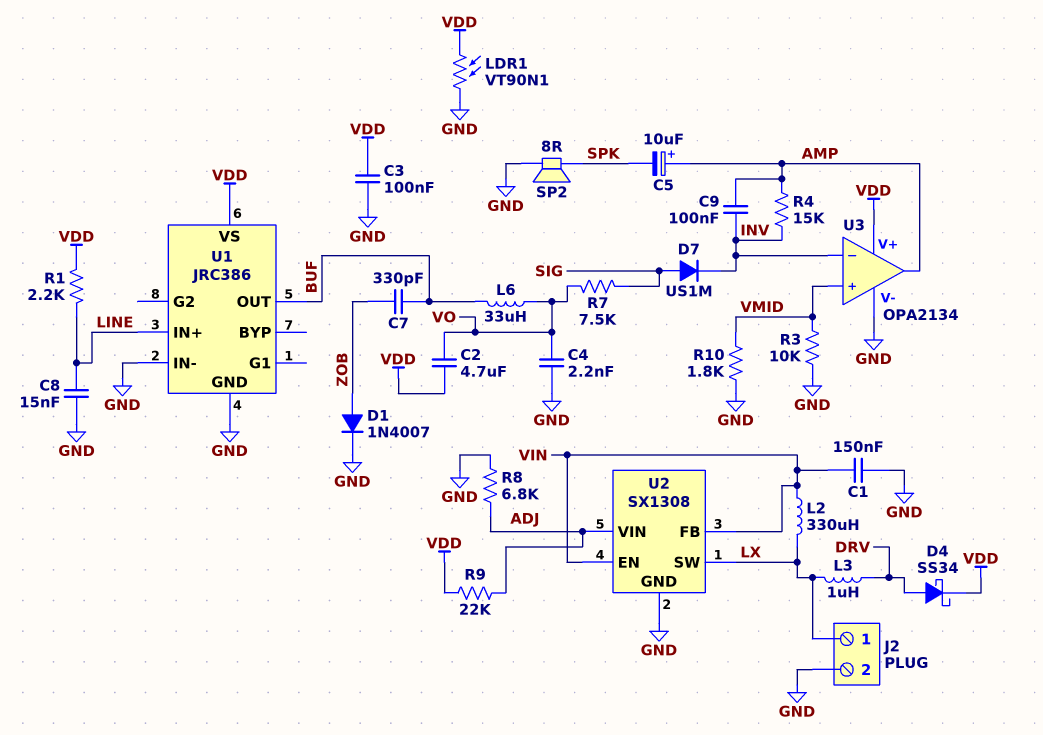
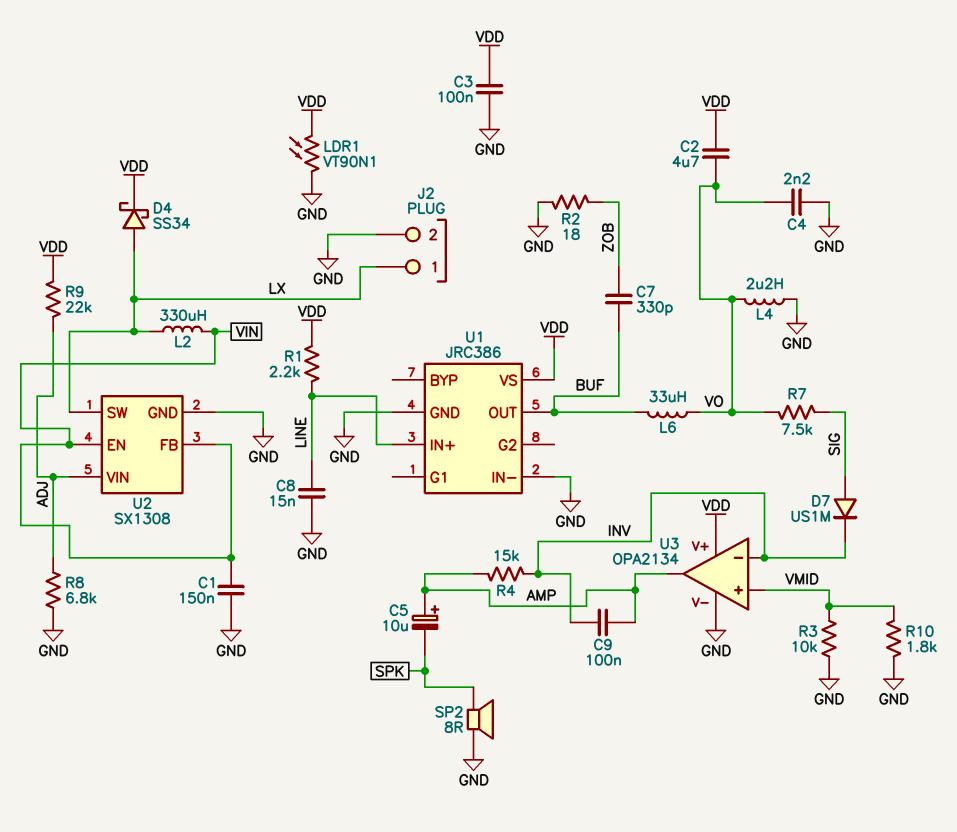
D1: diode 1N4007 (A ZOB, K GND) -> none
D4: schottky SS34 (A DRV, K VDD) -> schottky SS34 (A LX, K VDD)
L3: 1uH (DRV, LX) -> none
L4: none -> 2.2uH (GND, VO)
R2: none -> 18 (GND, ZOB)

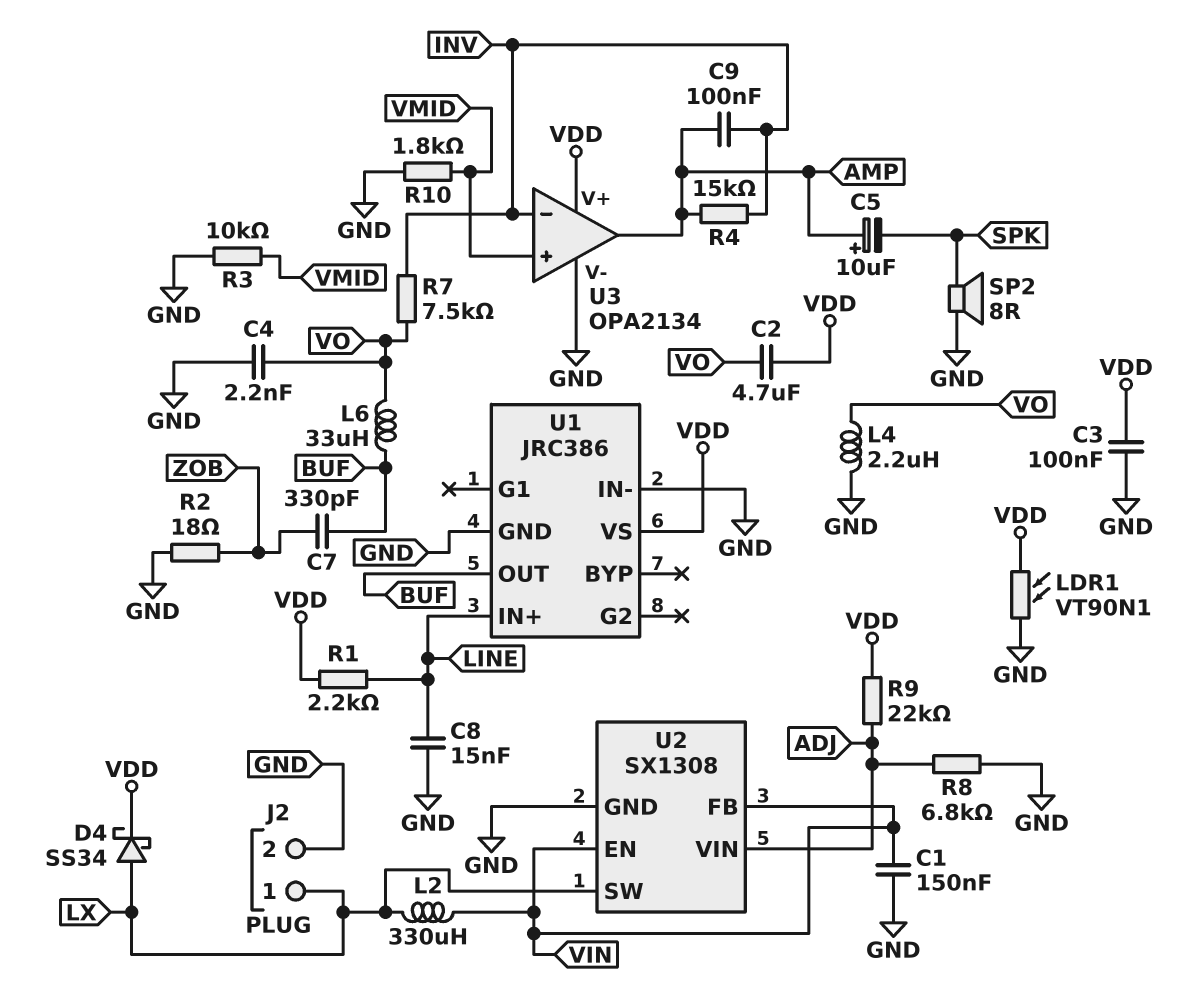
D7: diode US1M (A SIG, K INV) -> none
R7: 7.5k (SIG, VO) -> 7.5k (INV, VO)

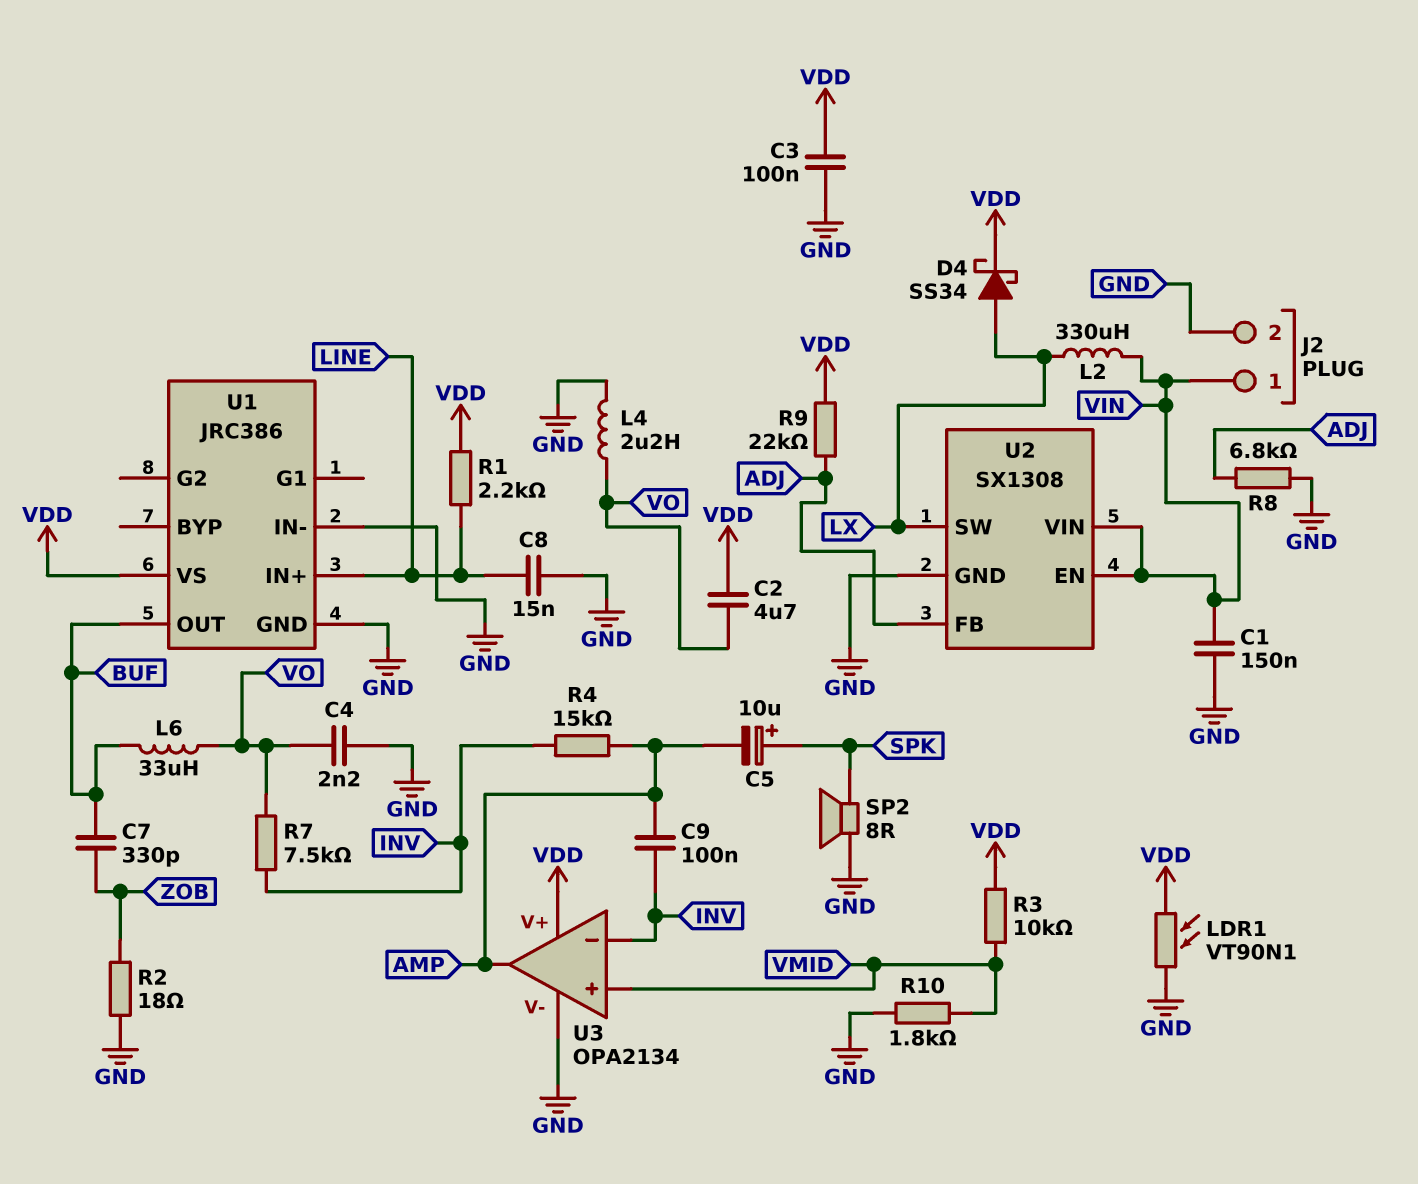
C5: 10uF (plus AMP, minus SPK) -> 10uF (plus SPK, minus AMP)
J2 pin 1: LX -> VIN
R3: 10k (GND, VMID) -> 10k (VDD, VMID)
U2 pin FB: VIN -> ADJ
U2 pin VIN: ADJ -> VIN

